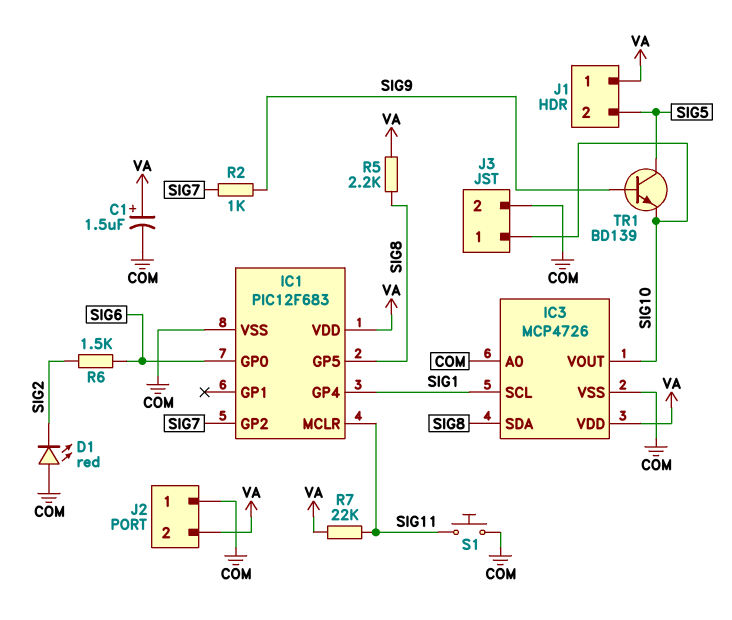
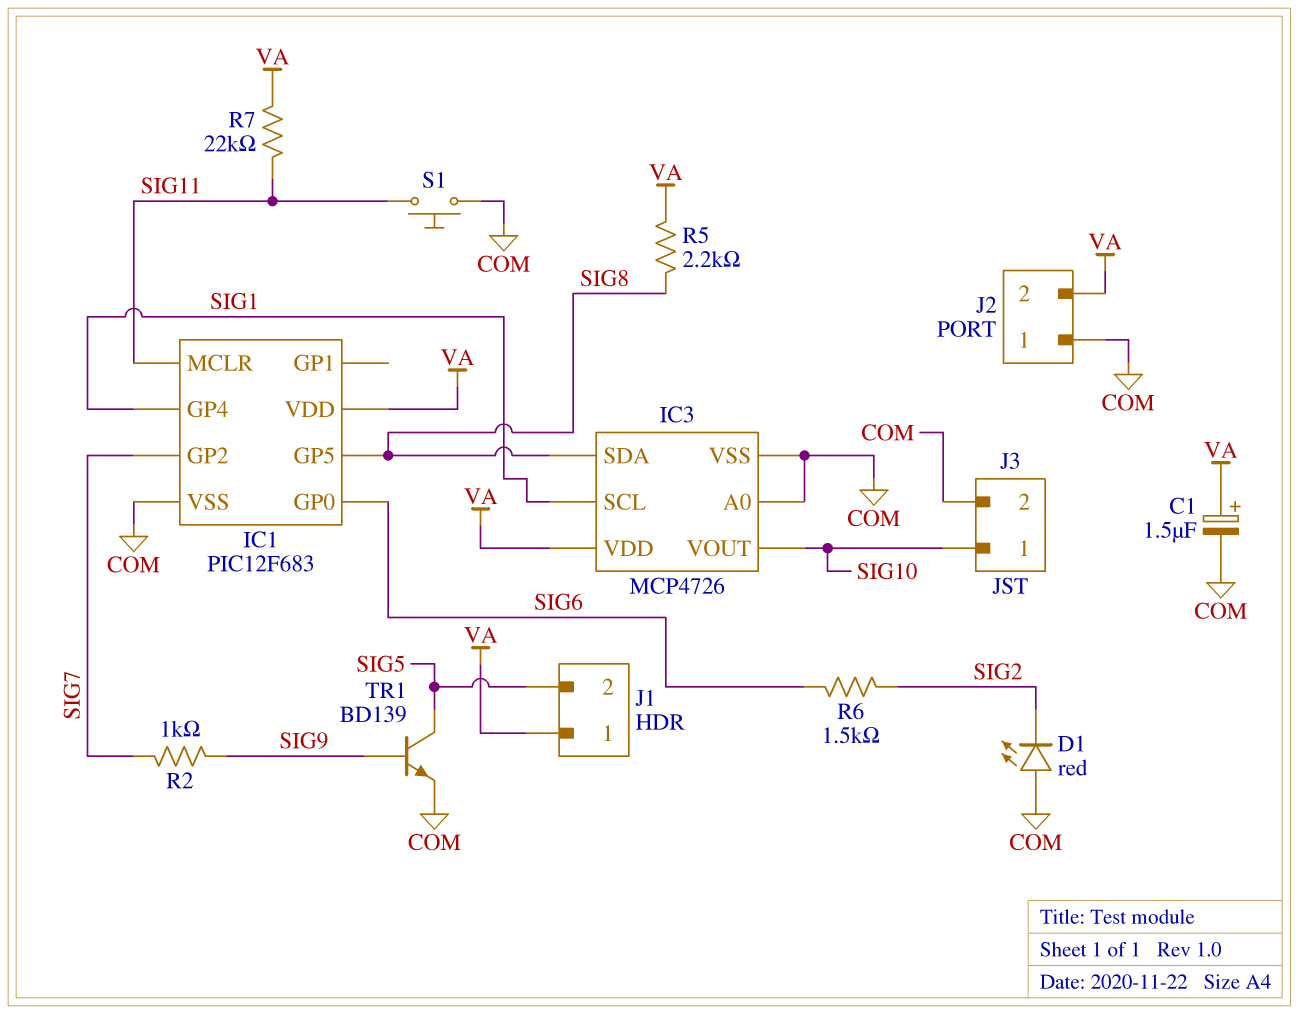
TR1: NPN BD139 (B SIG9, C SIG5, E SIG10) -> NPN BD139 (B SIG9, C SIG5, E COM)

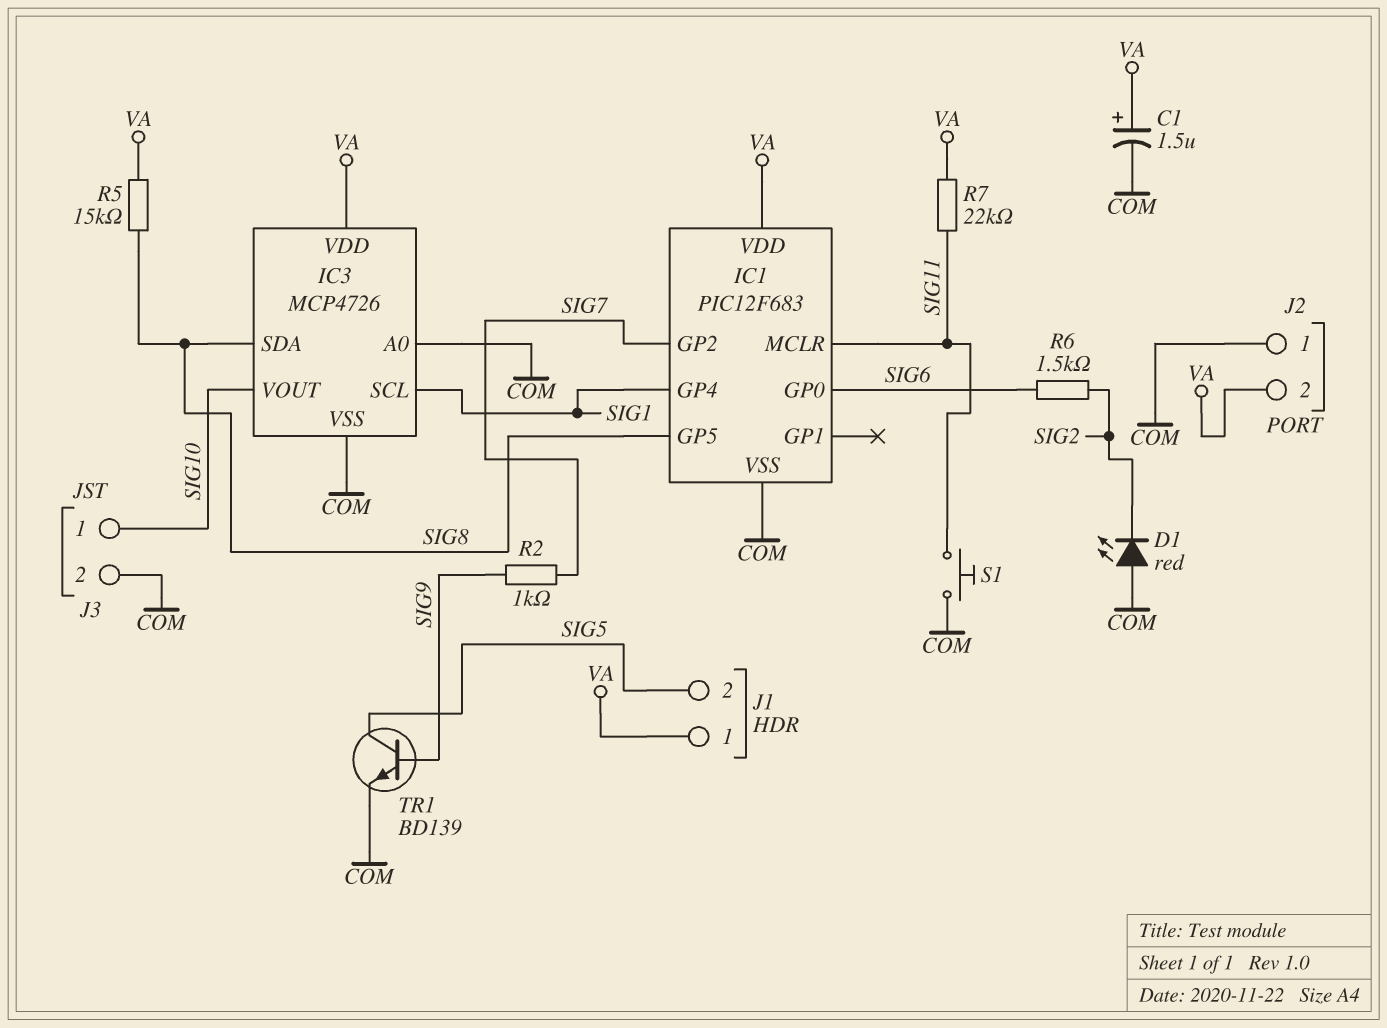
R5: 2.2k (SIG8, VA) -> 15k (SIG8, VA)

